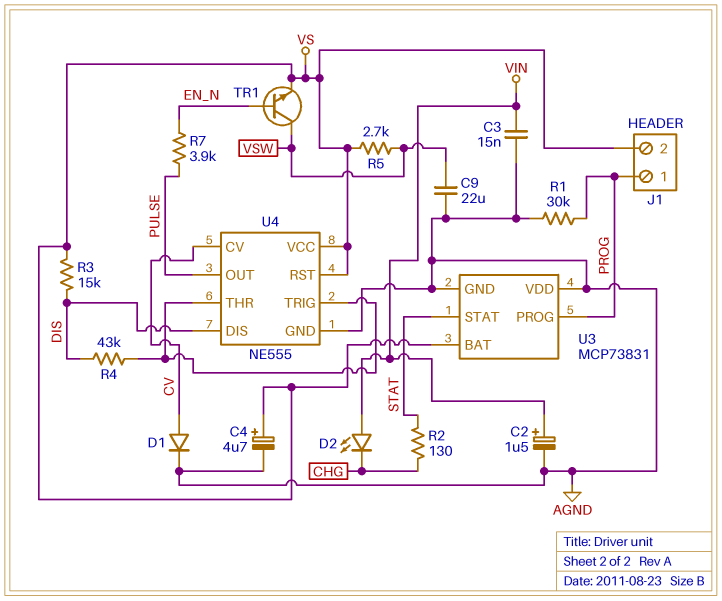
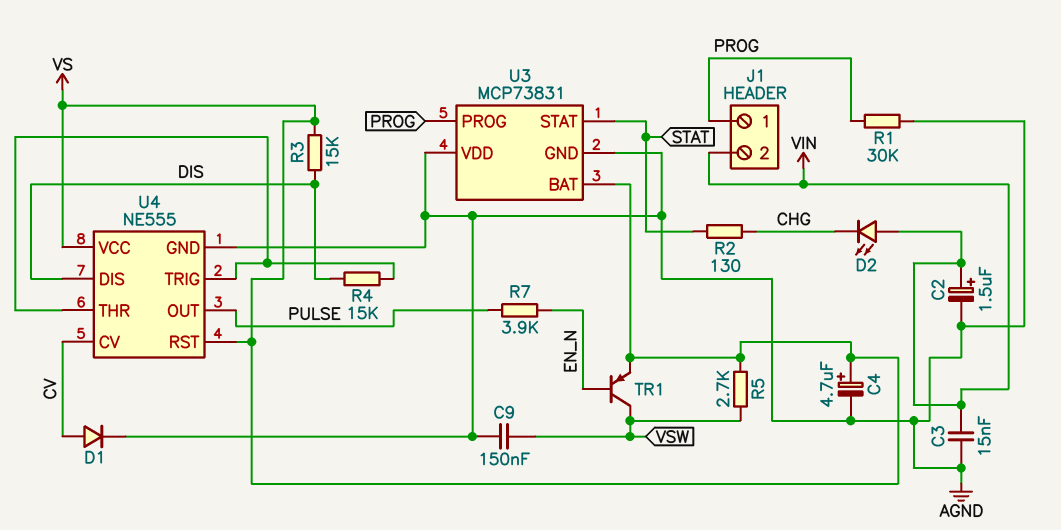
C9: 22uF (AGND, VSW) -> 150nF (AGND, VSW)
J1 pin 2: VS -> VIN
R4: 43k (DIS, U4/THR) -> 15k (DIS, U4/THR)
TR1: NPN (B EN_N, C VSW, E VS) -> PNP (B EN_N, C VSW, E VS)

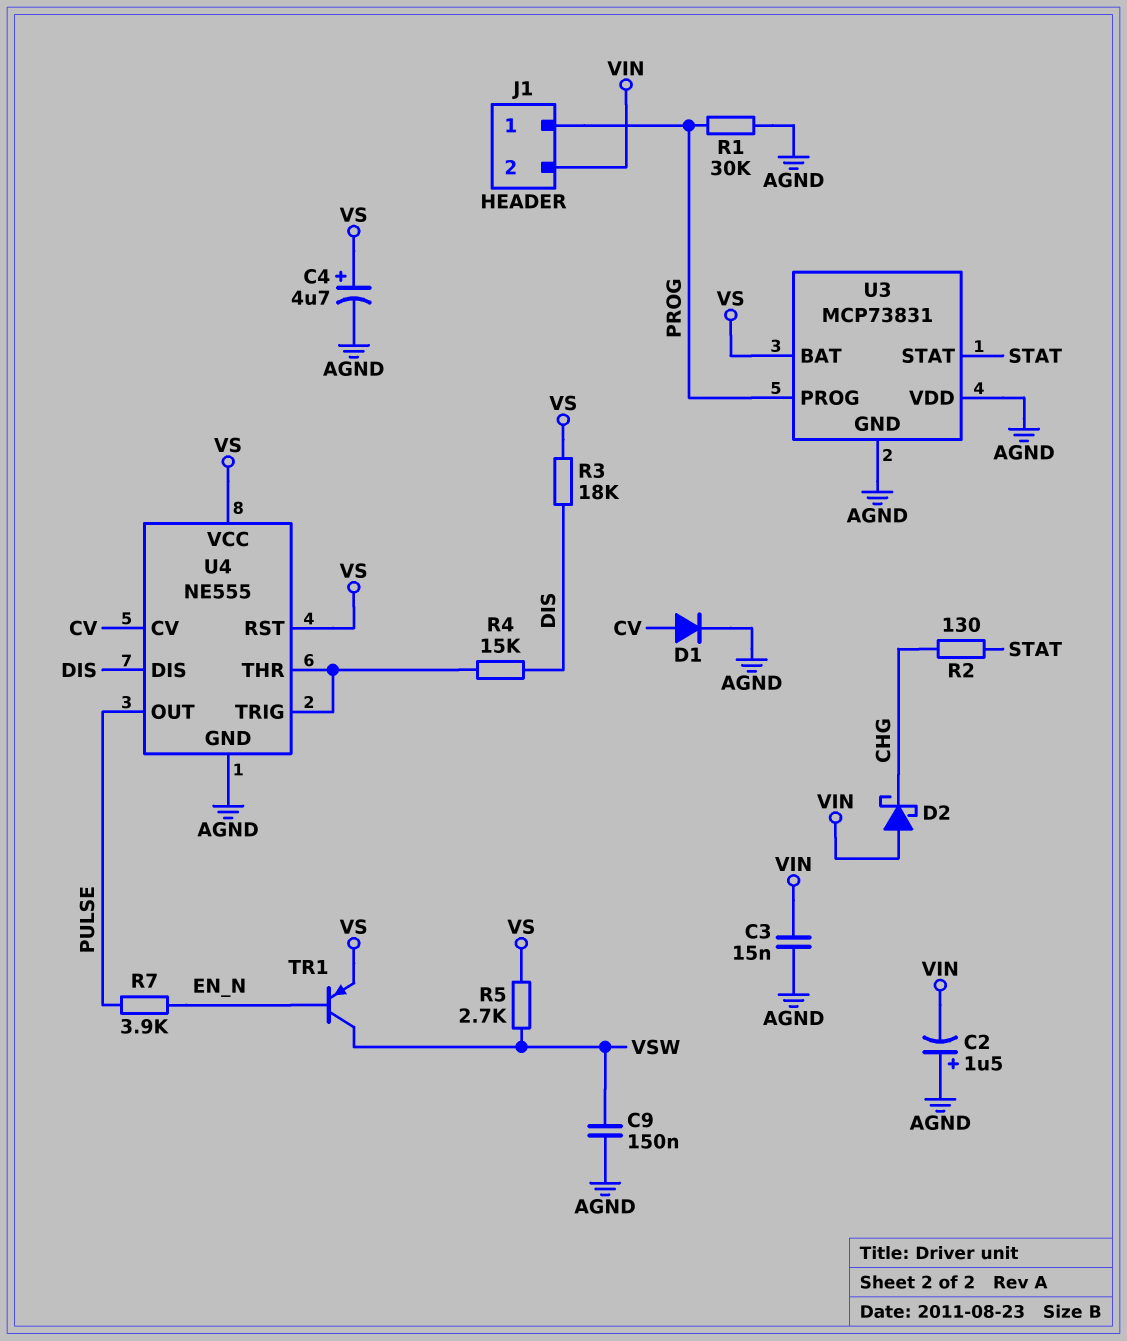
C2: 1.5uF (plus VIN, minus AGND) -> 1.5uF (plus AGND, minus VIN)
D2: LED (A VIN, K CHG) -> schottky (A VIN, K CHG)
R3: 15k (DIS, VS) -> 18k (DIS, VS)

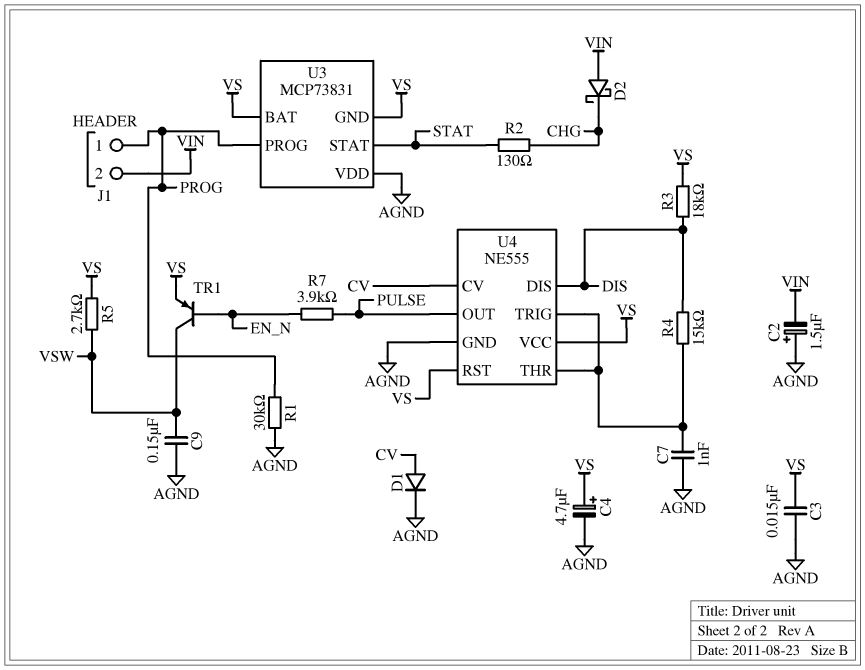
C3: 15nF (AGND, VIN) -> 15nF (AGND, VS)
C7: none -> 1nF (AGND, U4/THR)
U3 pin GND: AGND -> VS

